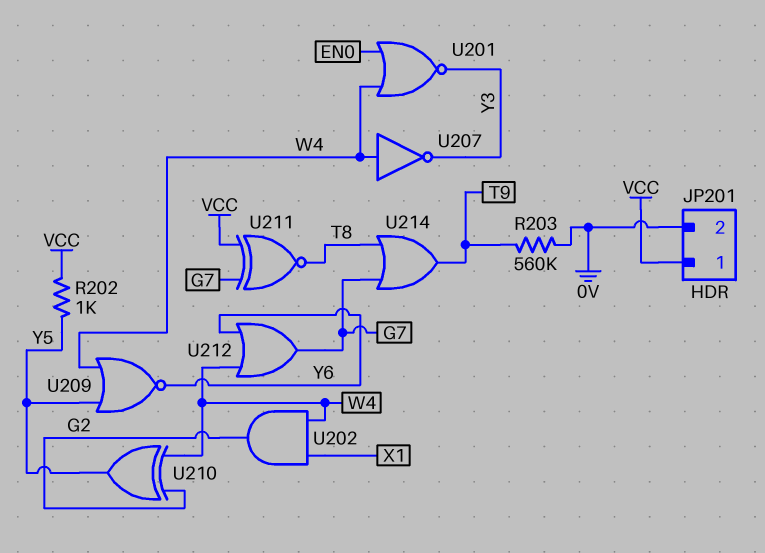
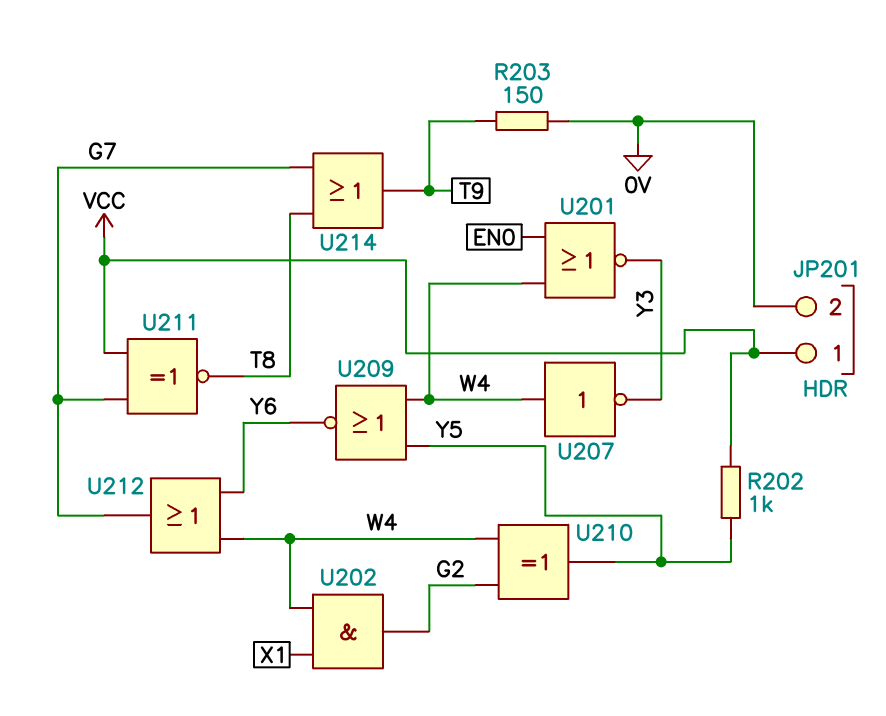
R203: 560k (0V, T9) -> 150 (0V, T9)

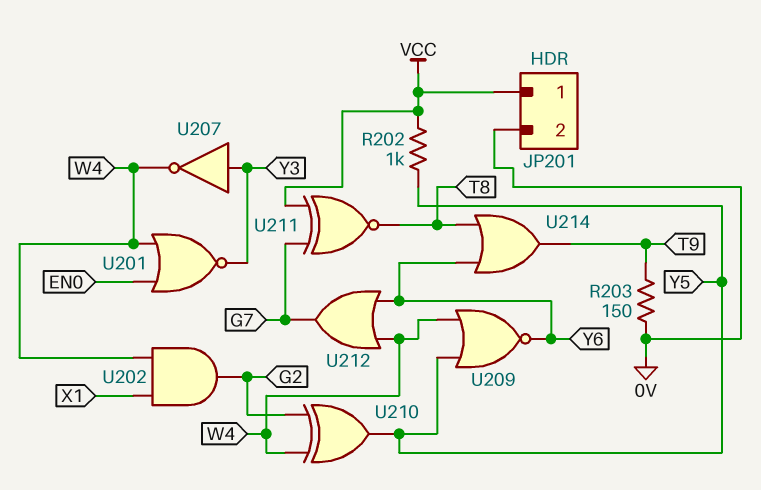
U207: NOT (in W4, out Y3) -> NOT (in Y3, out W4)
U214: OR (in G7, in T8, out T9) -> OR (in T8, in Y6, out T9)

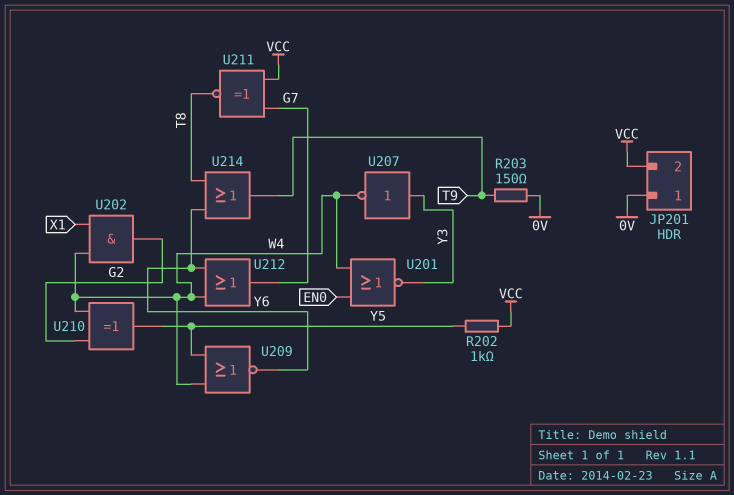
JP201 pin 1: VCC -> 0V
JP201 pin 2: 0V -> VCC

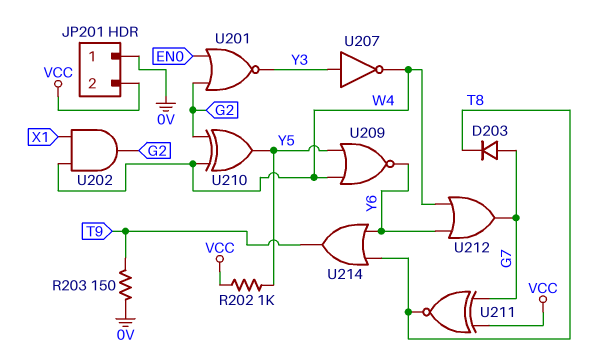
D203: none -> diode (A G7, K T8)
U201: NOR (in EN0, in W4, out Y3) -> NOR (in EN0, in G2, out Y3)

